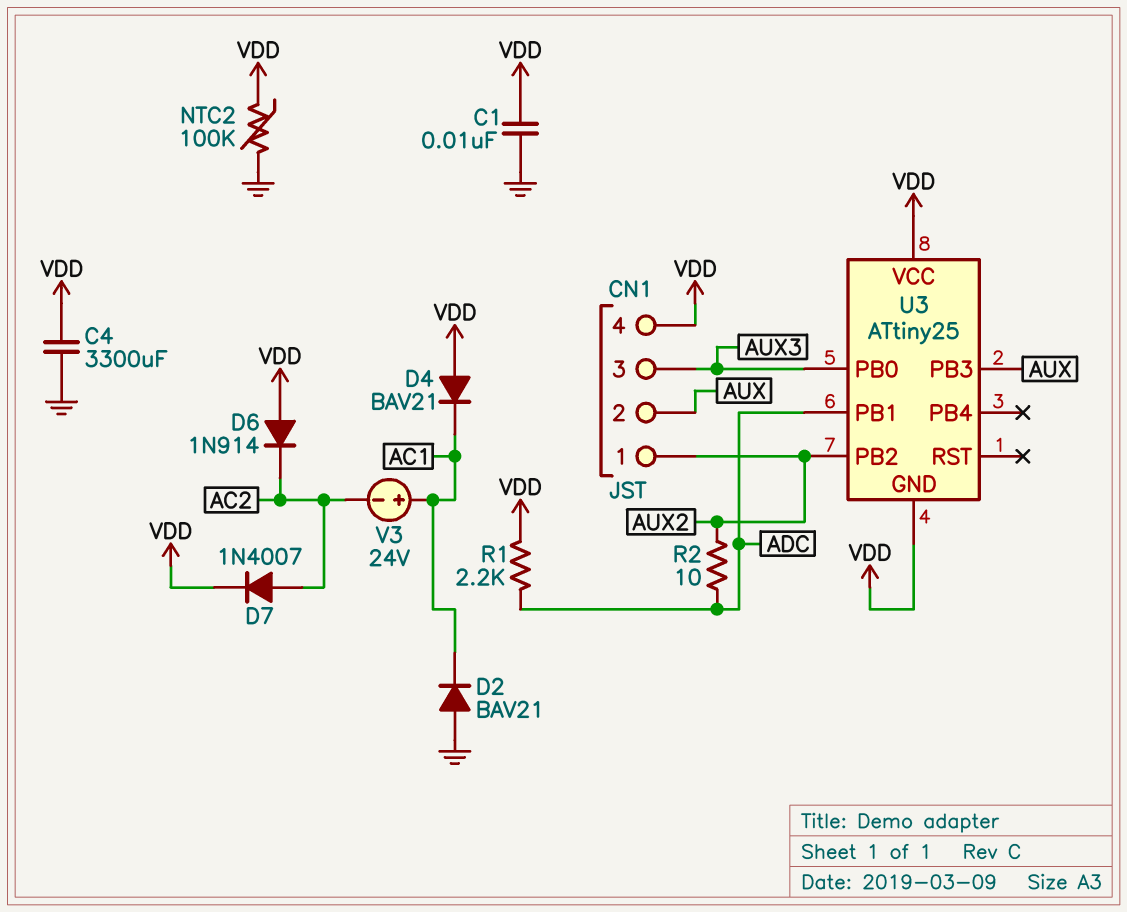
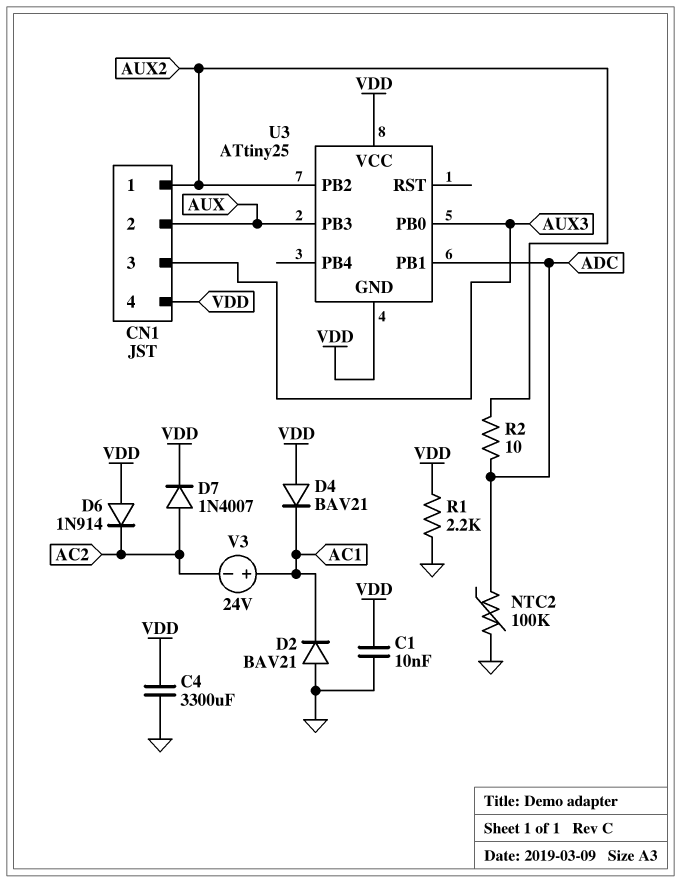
NTC2: 100k (GND, VDD) -> 100k (ADC, GND)
R1: 2.2k (ADC, VDD) -> 2.2k (GND, VDD)

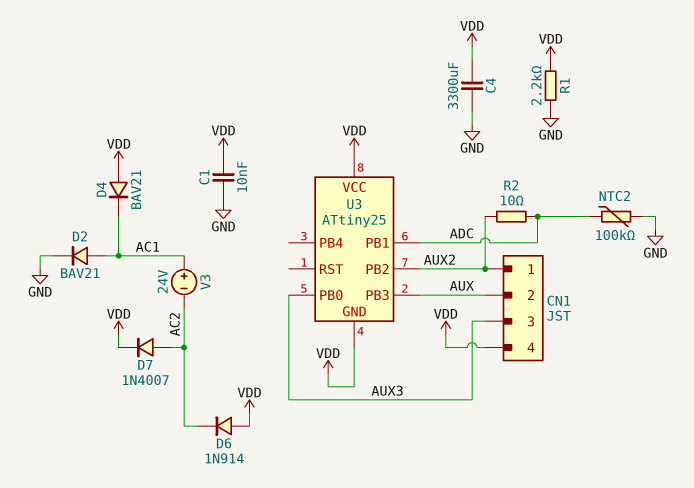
D2: diode BAV21 (A GND, K AC1) -> diode BAV21 (A AC1, K GND)

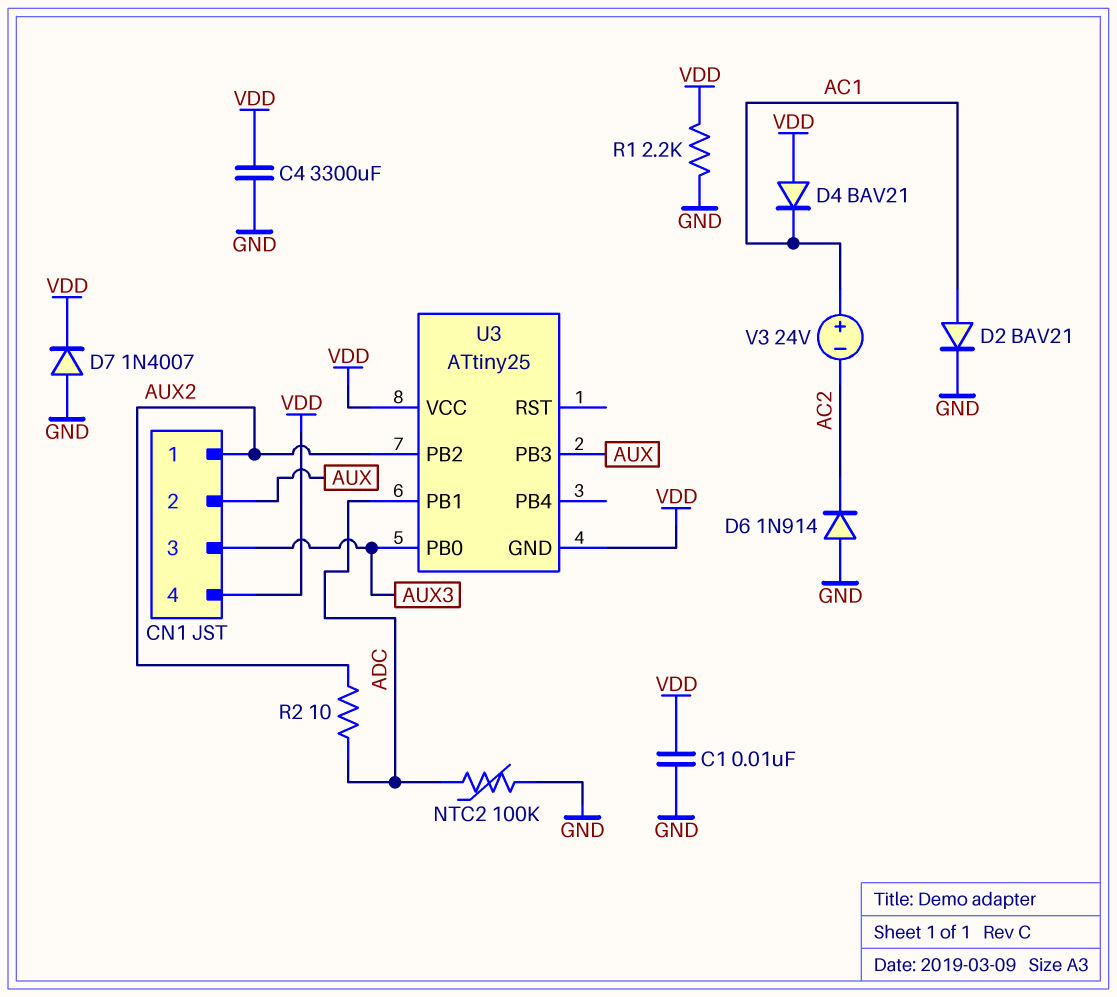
D6: diode 1N914 (A VDD, K AC2) -> diode 1N914 (A GND, K AC2)
D7: diode 1N4007 (A AC2, K VDD) -> diode 1N4007 (A GND, K VDD)

